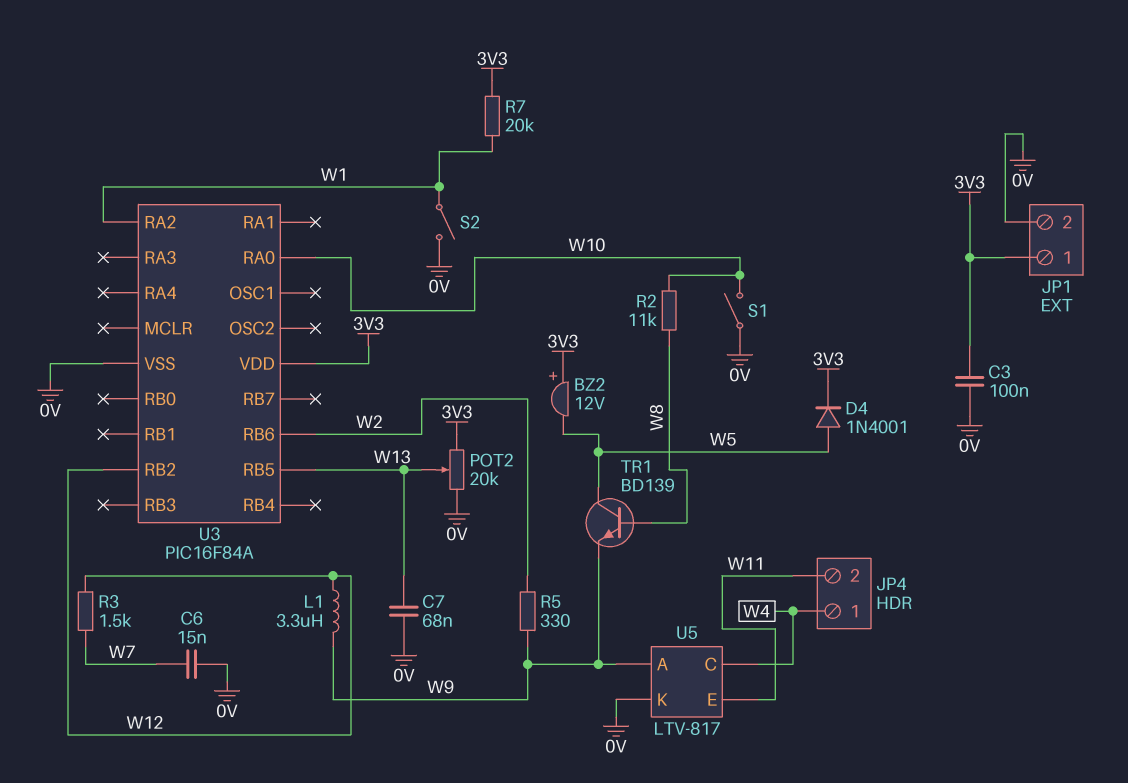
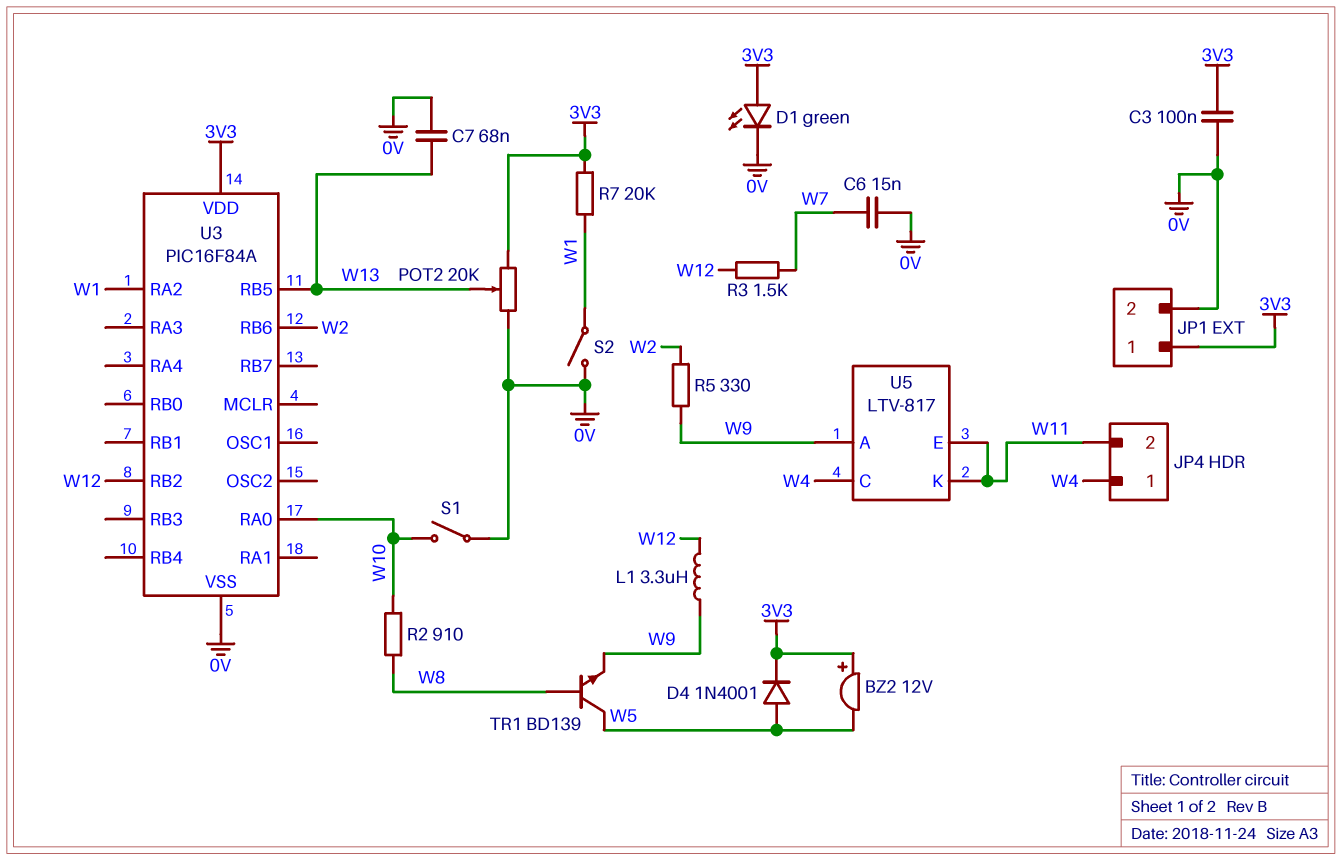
D1: none -> LED green (A 3V3, K 0V)
R2: 11k (W8, W10) -> 910 (W8, W10)
U5 pin K: 0V -> W11

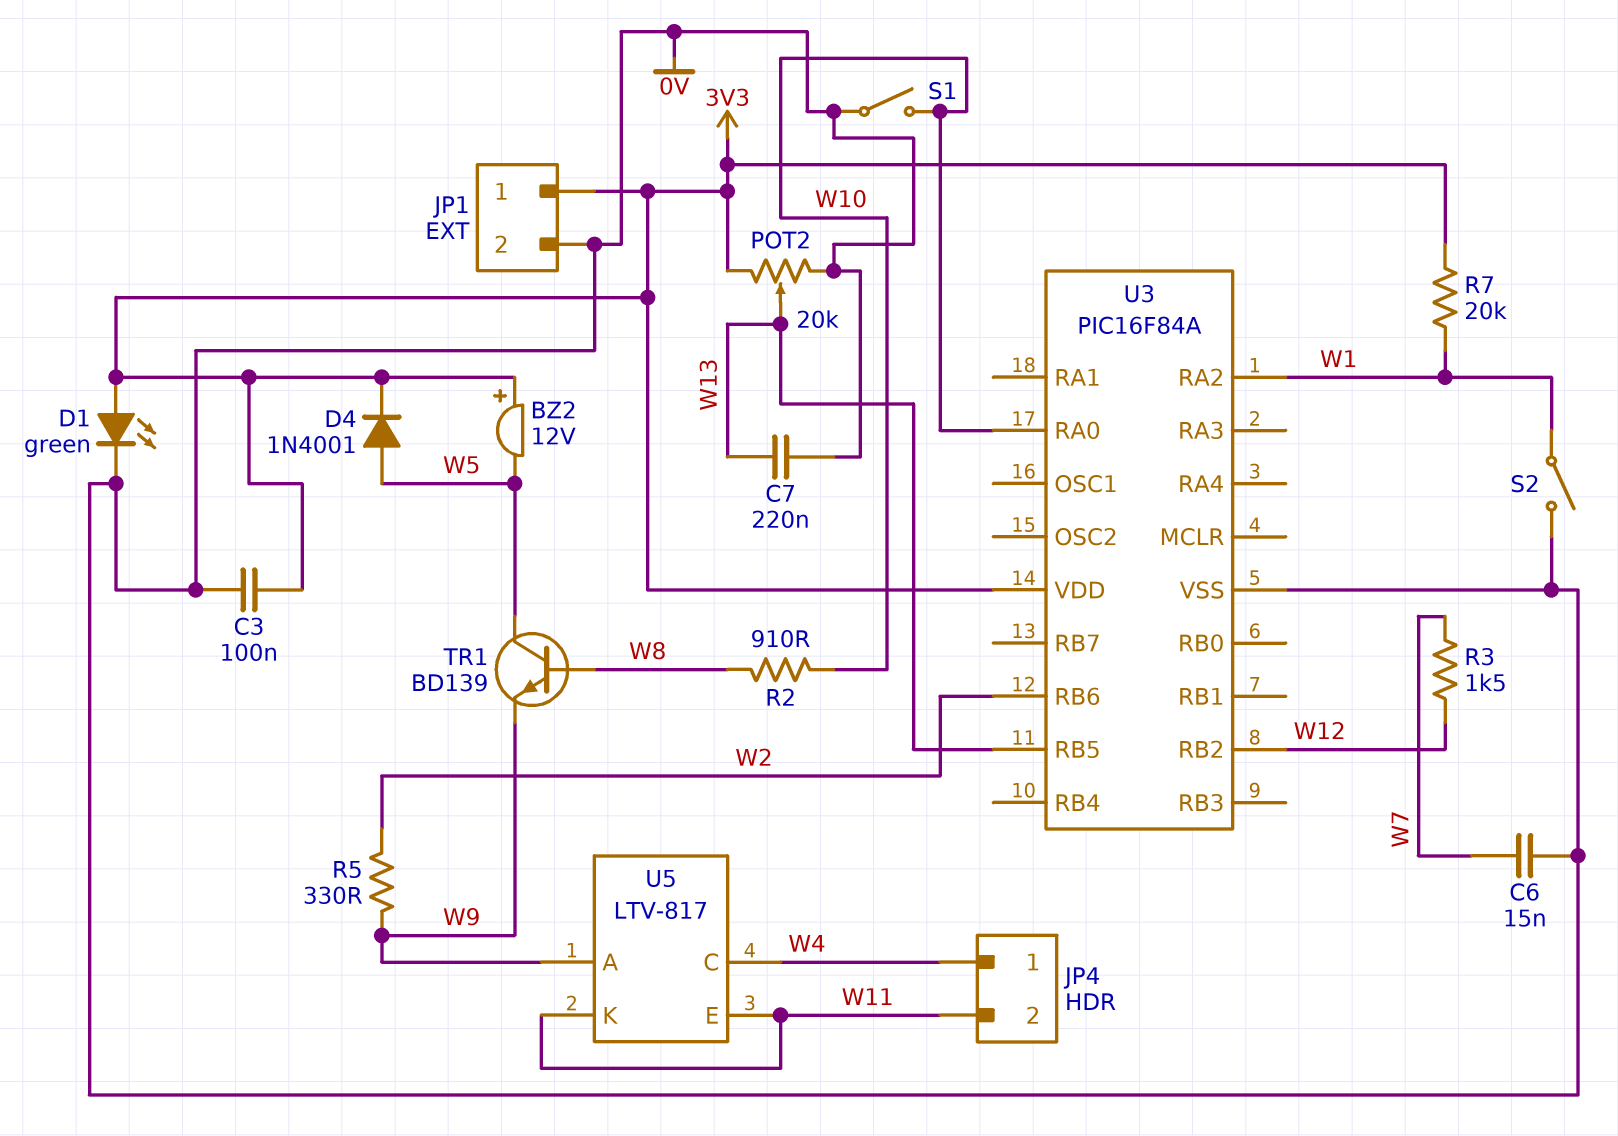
C7: 68nF (0V, W13) -> 220nF (0V, W13)
L1: 3.3uH (W9, W12) -> none

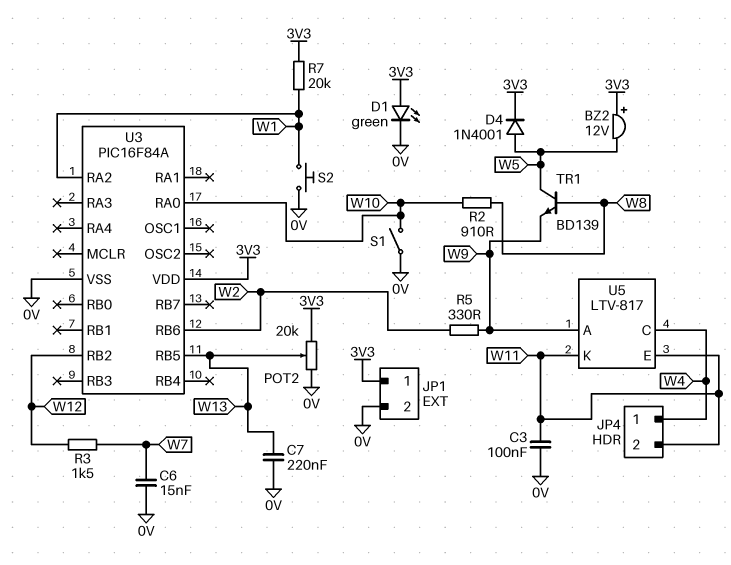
C3: 100nF (0V, 3V3) -> 100nF (0V, W11)
S2: switch (0V, W1) -> button (0V, W1)

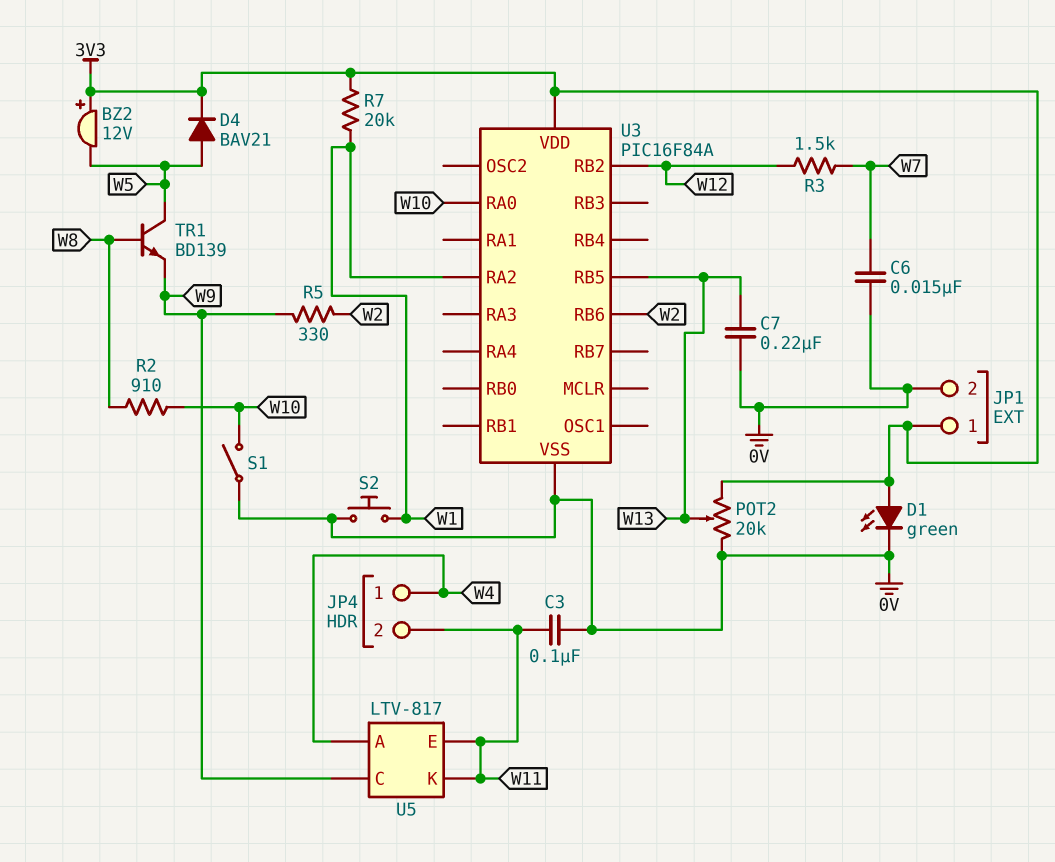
D4: diode 1N4001 (A W5, K 3V3) -> diode BAV21 (A W5, K 3V3)
U5 pin A: W9 -> W4
U5 pin C: W4 -> W9

